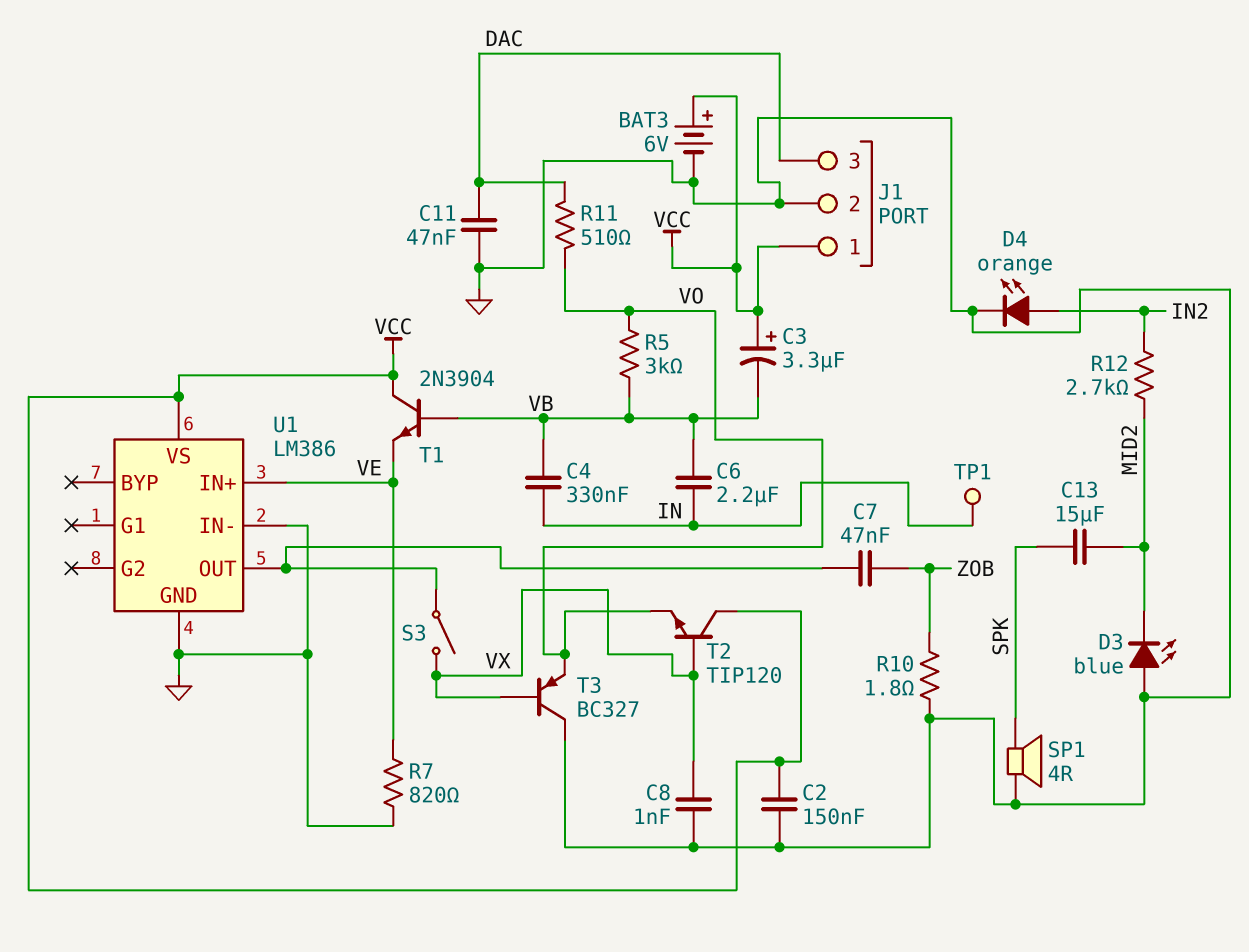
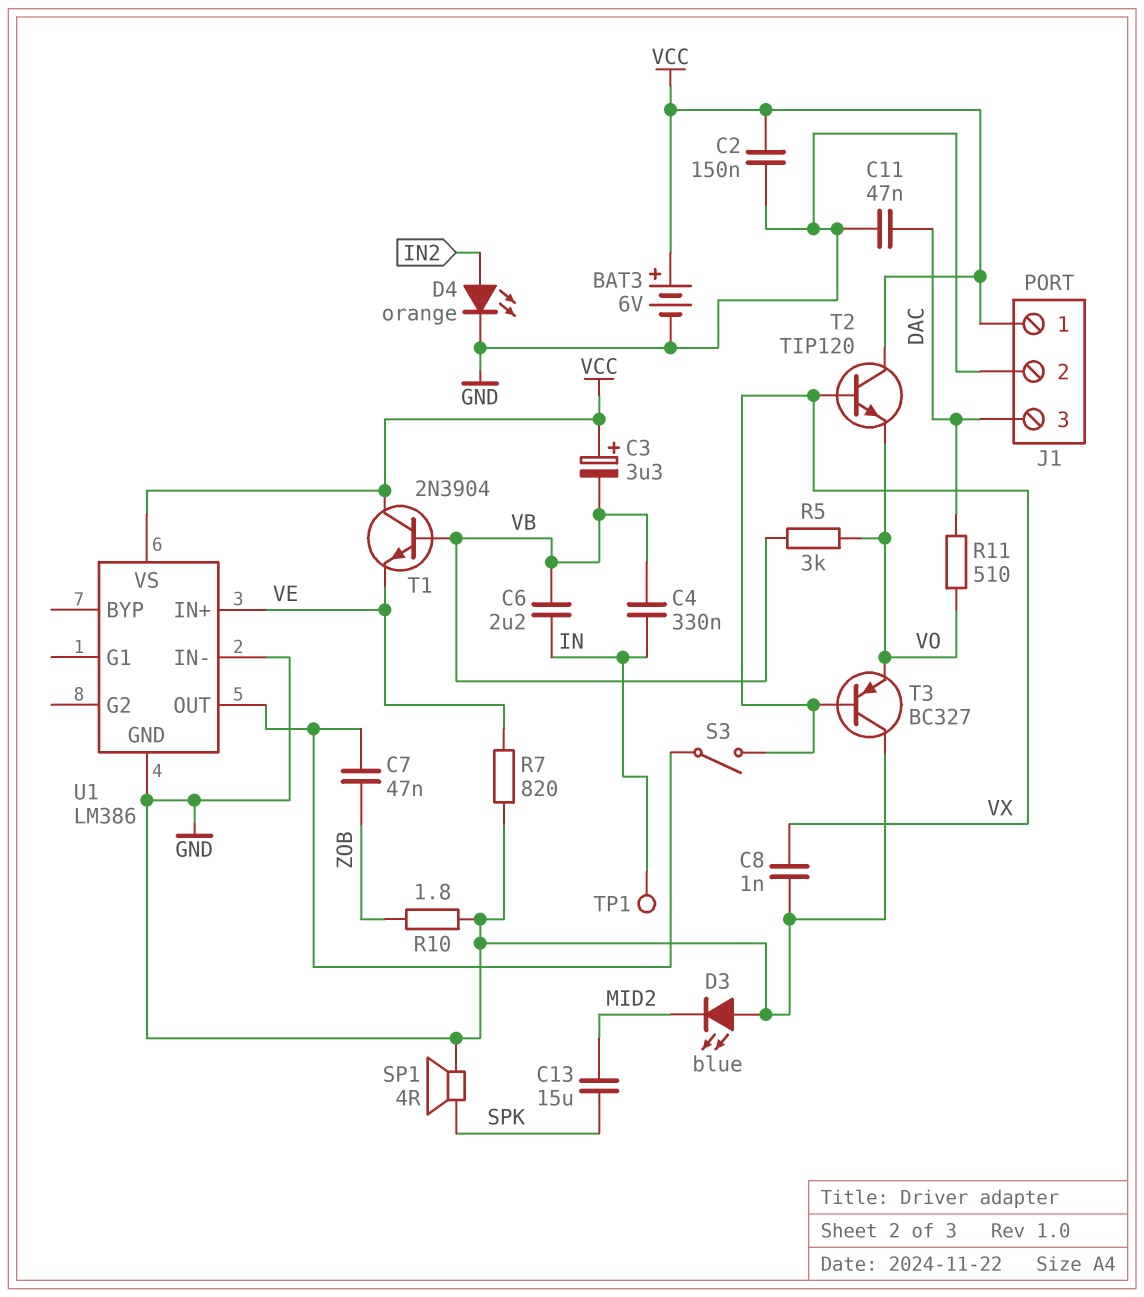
R12: 2.7k (IN2, MID2) -> none

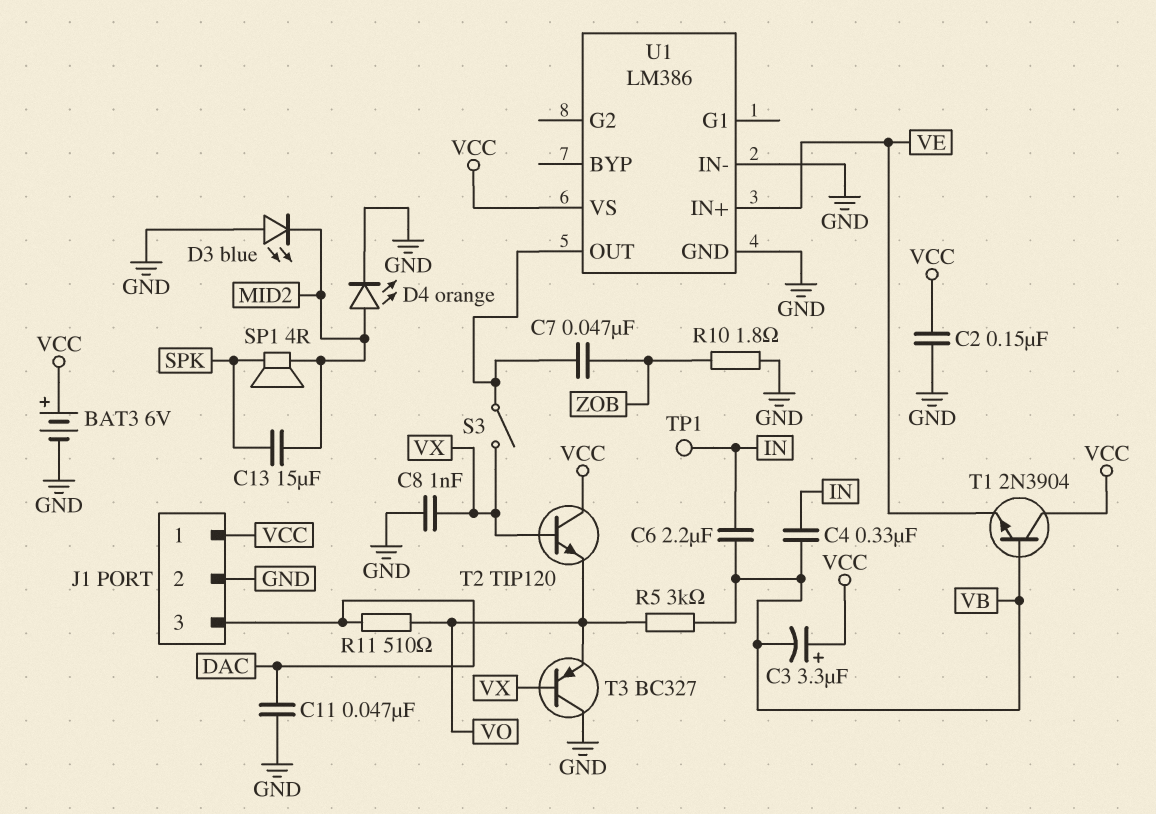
D4: LED orange (A IN2, K GND) -> LED orange (A MID2, K GND)
R7: 820 (GND, VE) -> none
SP1: speaker 4R (GND, SPK) -> speaker 4R (MID2, SPK)

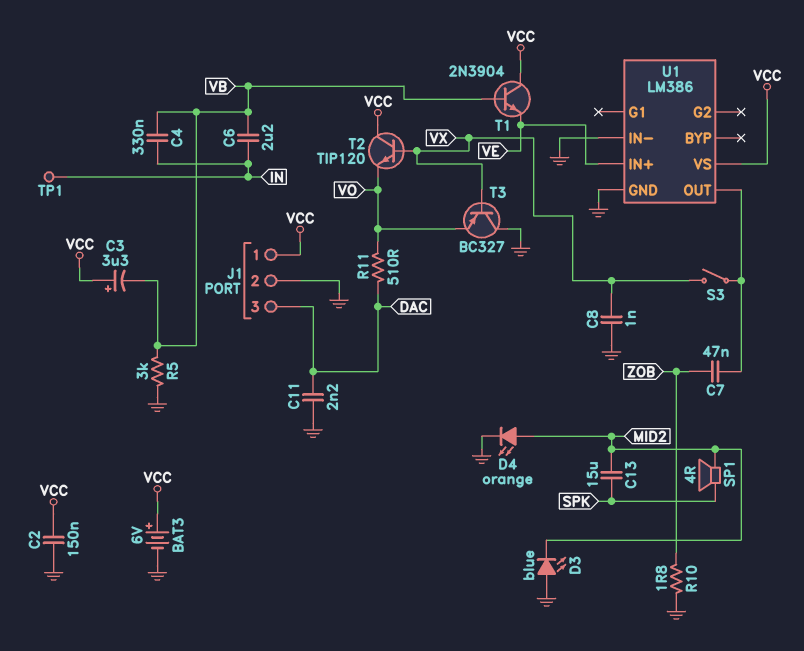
C11: 47nF (DAC, GND) -> 2.2nF (DAC, GND)
R5: 3k (VB, VO) -> 3k (GND, VB)

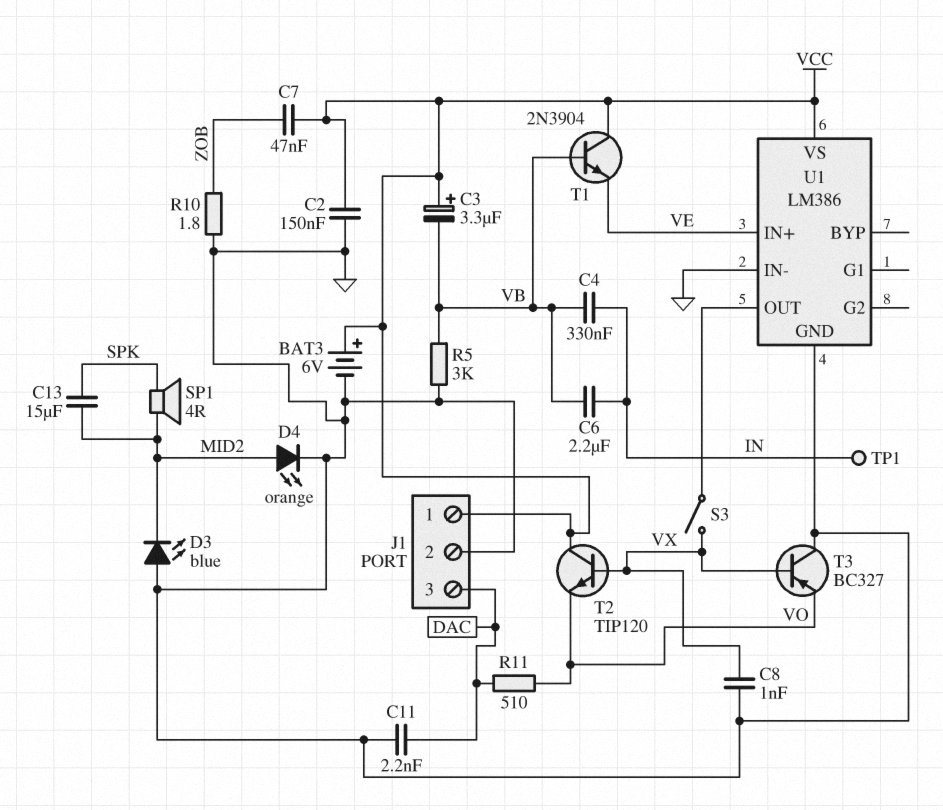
C7: 47nF (U1/OUT, ZOB) -> 47nF (VCC, ZOB)

